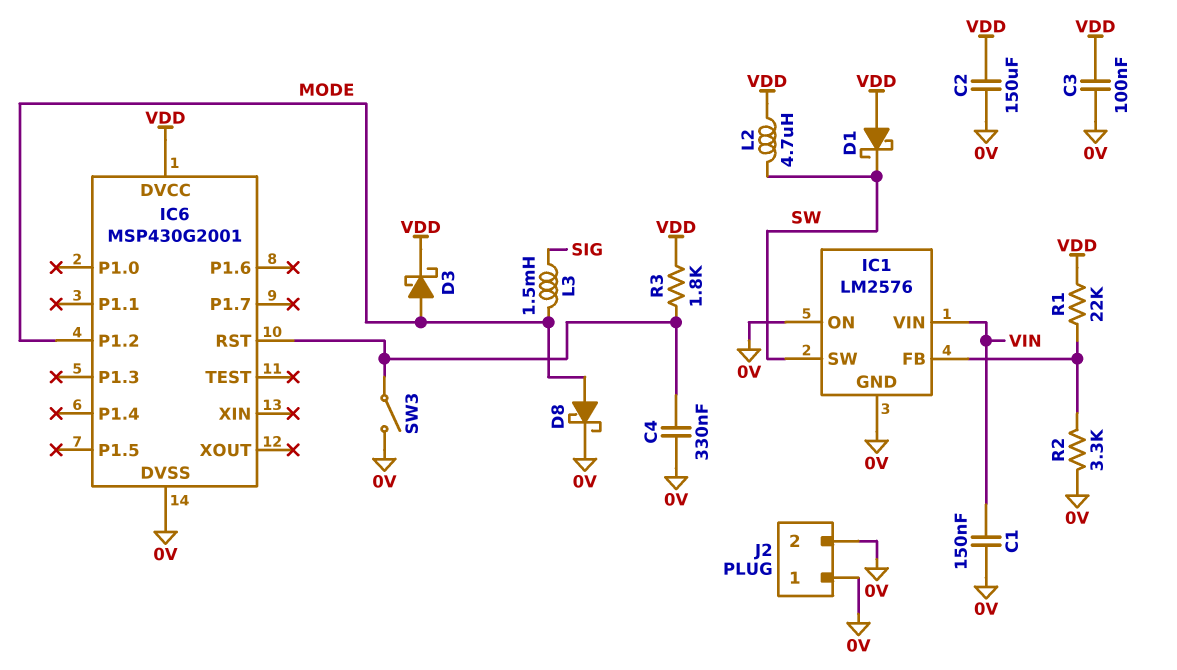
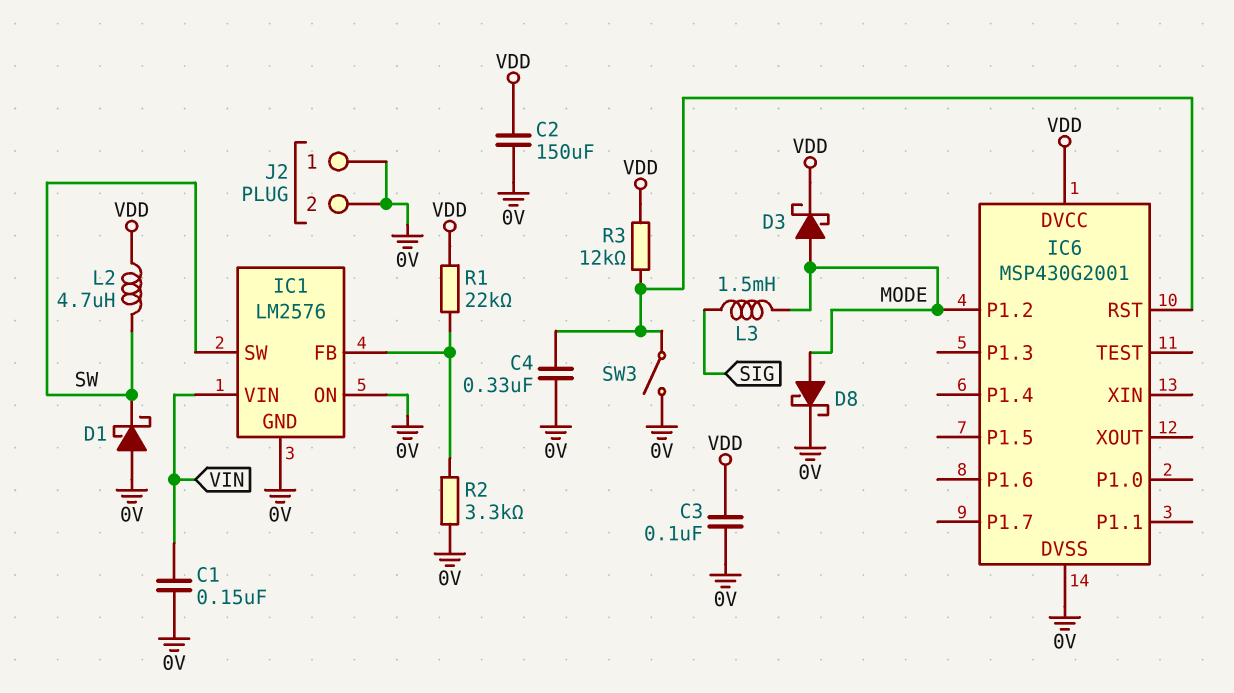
D1: schottky (A VDD, K SW) -> schottky (A 0V, K SW)
R3: 1.8k (IC6/RST, VDD) -> 12k (IC6/RST, VDD)

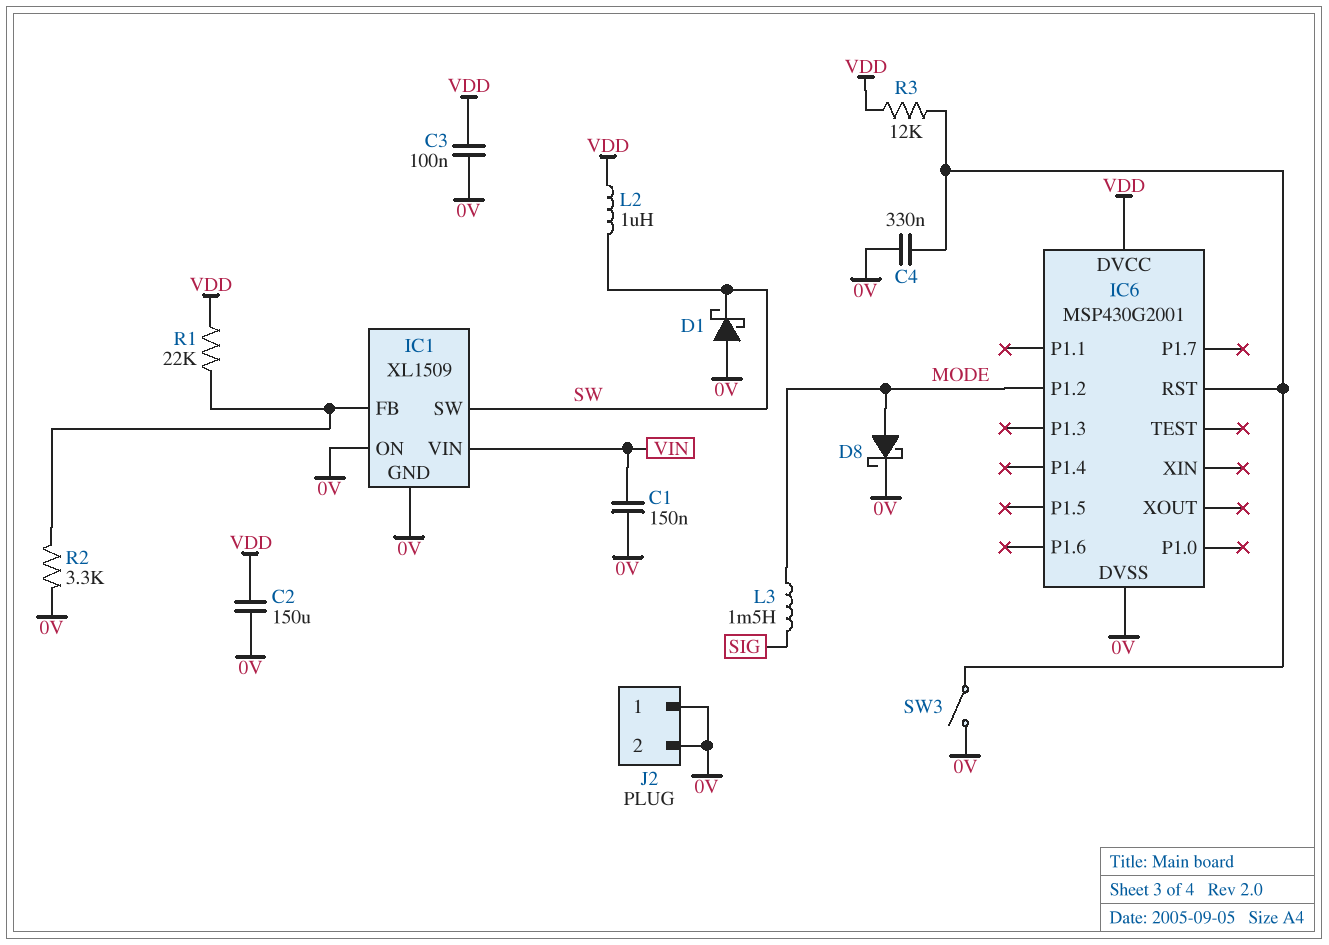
D3: schottky (A MODE, K VDD) -> none
IC1: LM2576 -> XL1509
L2: 4.7uH (SW, VDD) -> 1uH (SW, VDD)

